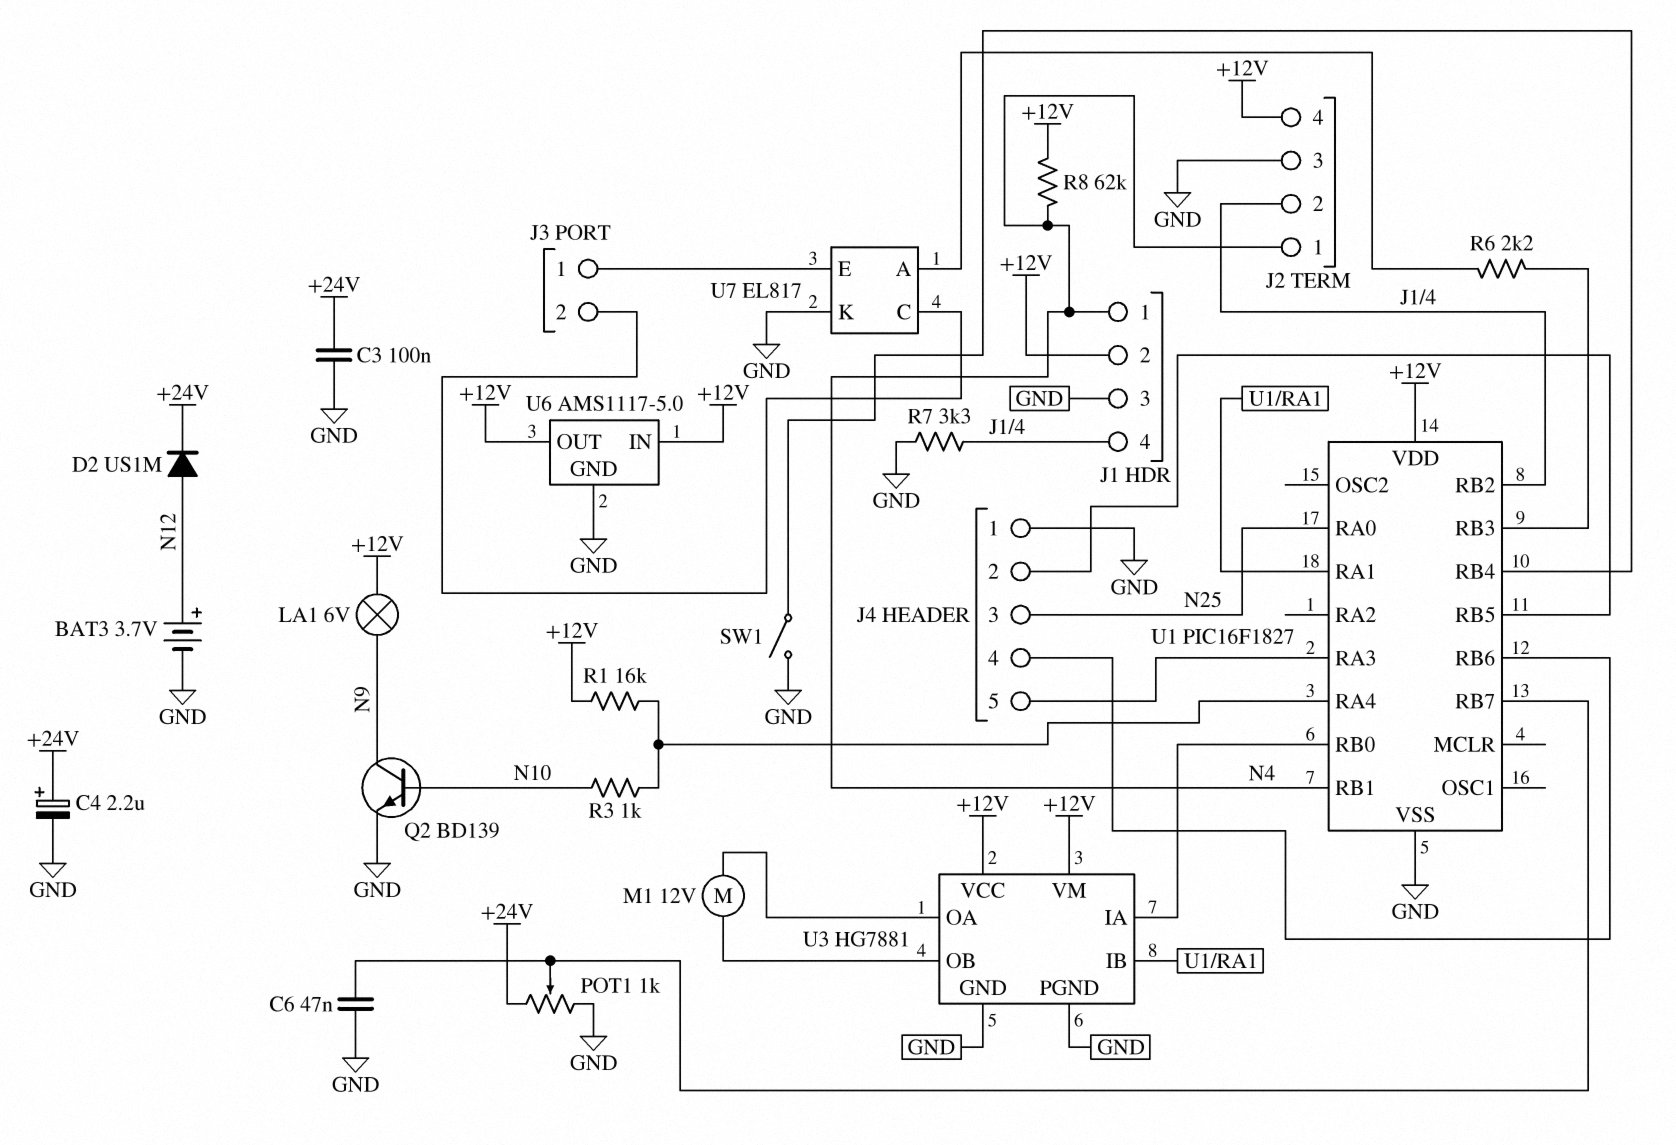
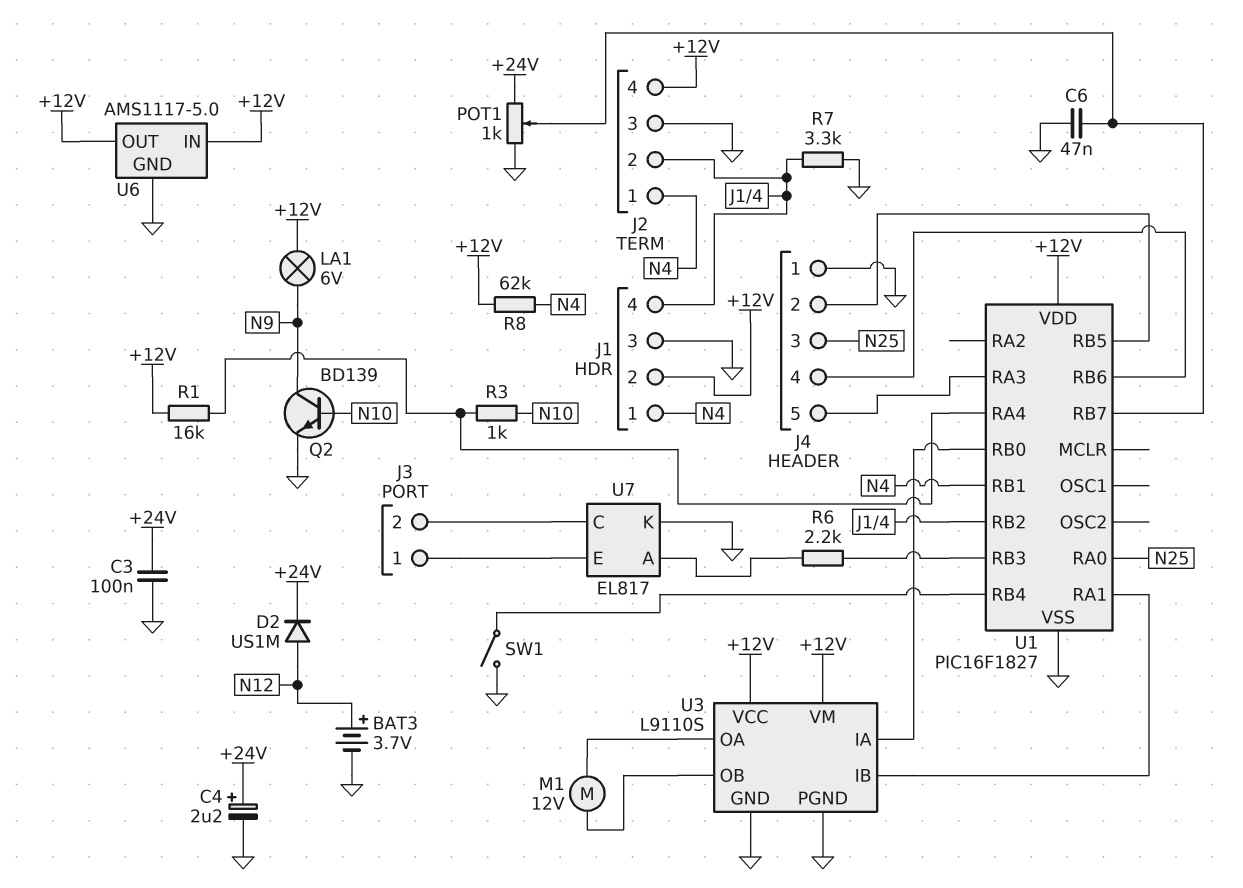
U3: HG7881 -> L9110S

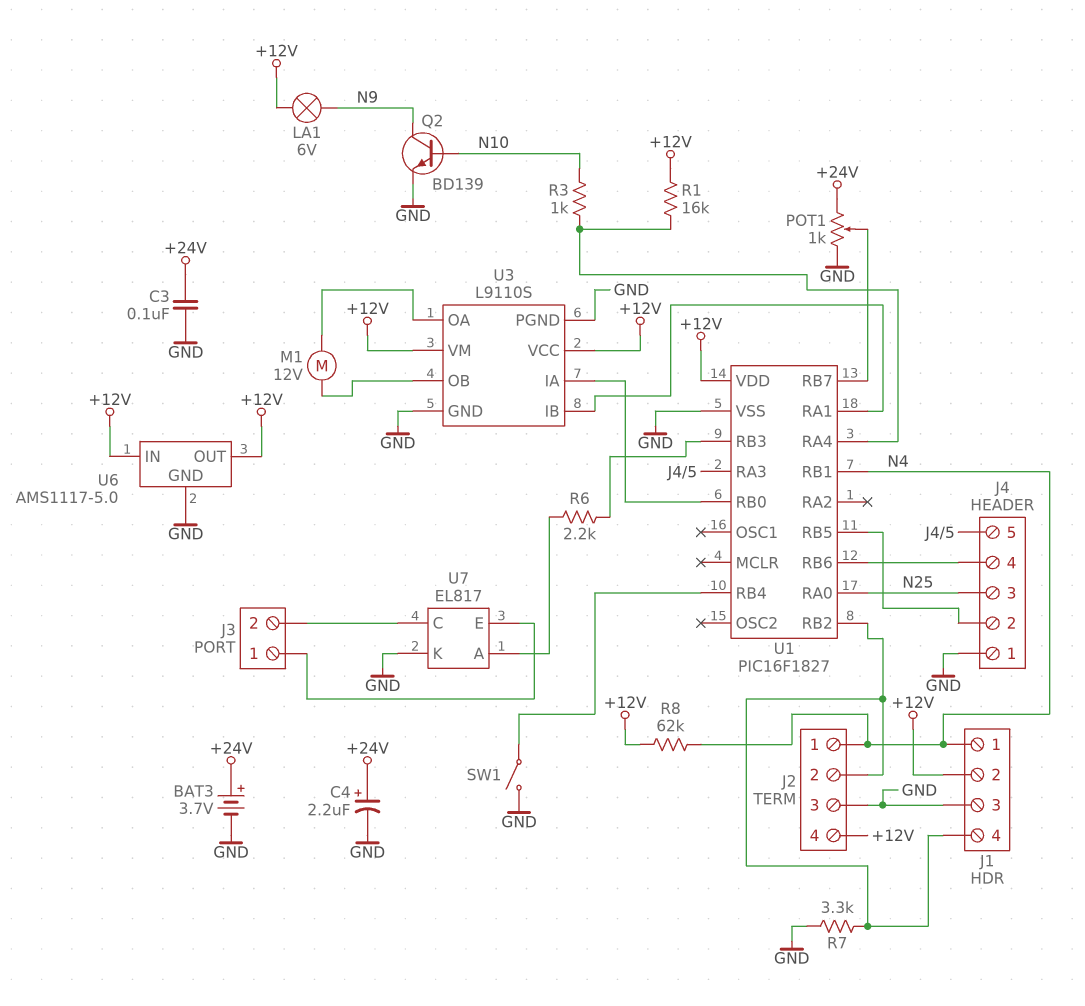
BAT3: 3.7V (plus N12, minus GND) -> 3.7V (plus +24V, minus GND)
C6: 47nF (GND, U1/RB7) -> none
D2: diode US1M (A N12, K +24V) -> none

